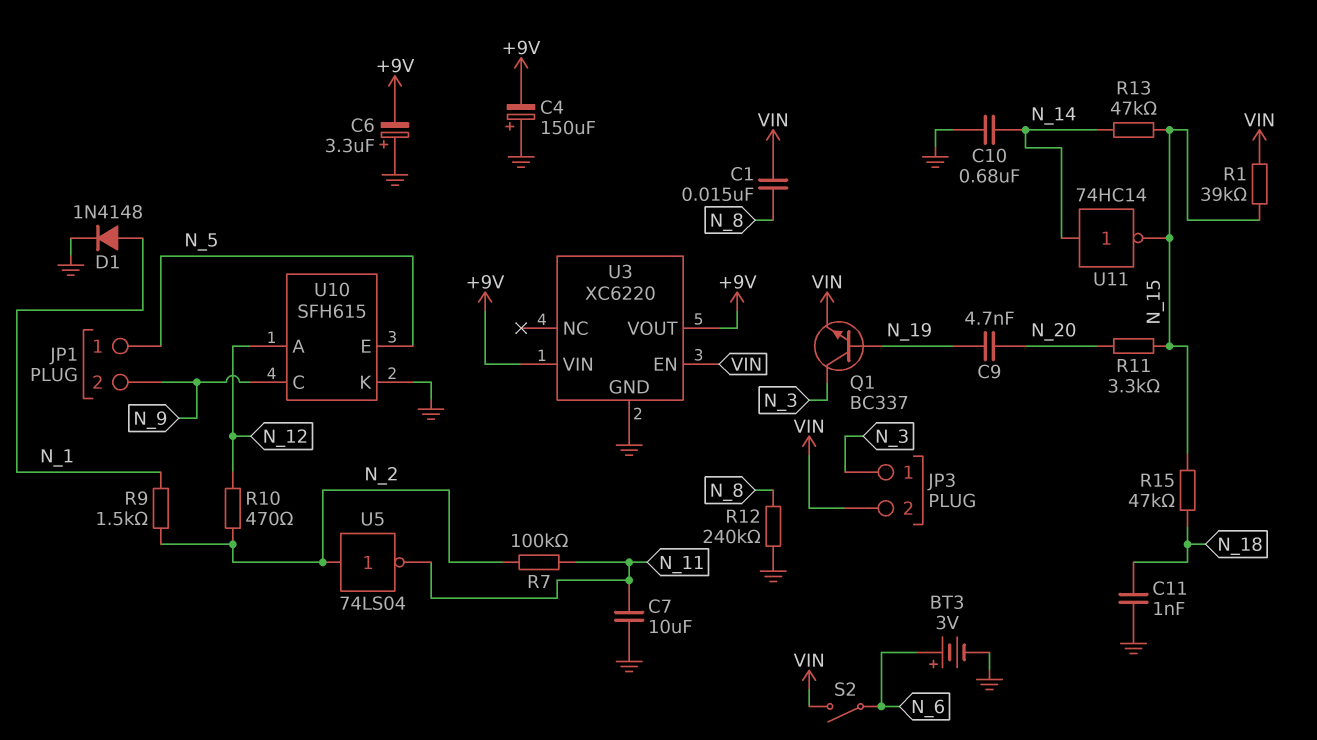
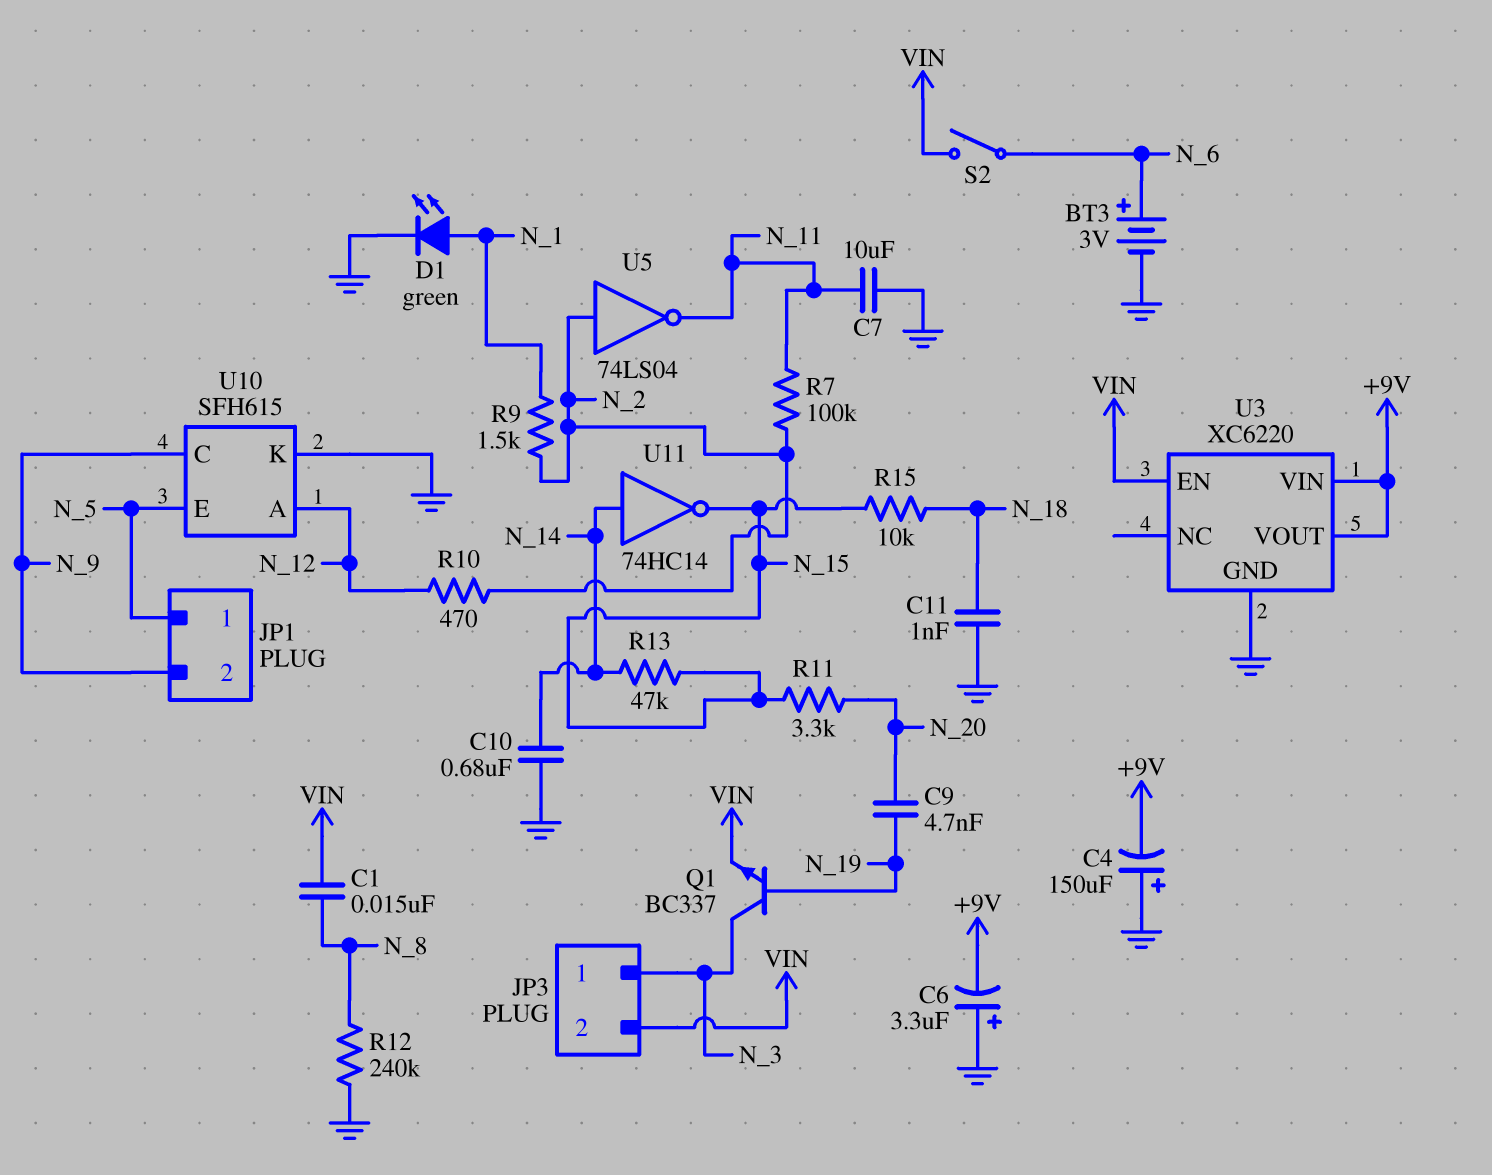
D1: diode 1N4148 (A N_1, K GND) -> LED green (A N_1, K GND)
R1: 39k (N_15, VIN) -> none
R15: 47k (N_15, N_18) -> 10k (N_15, N_18)

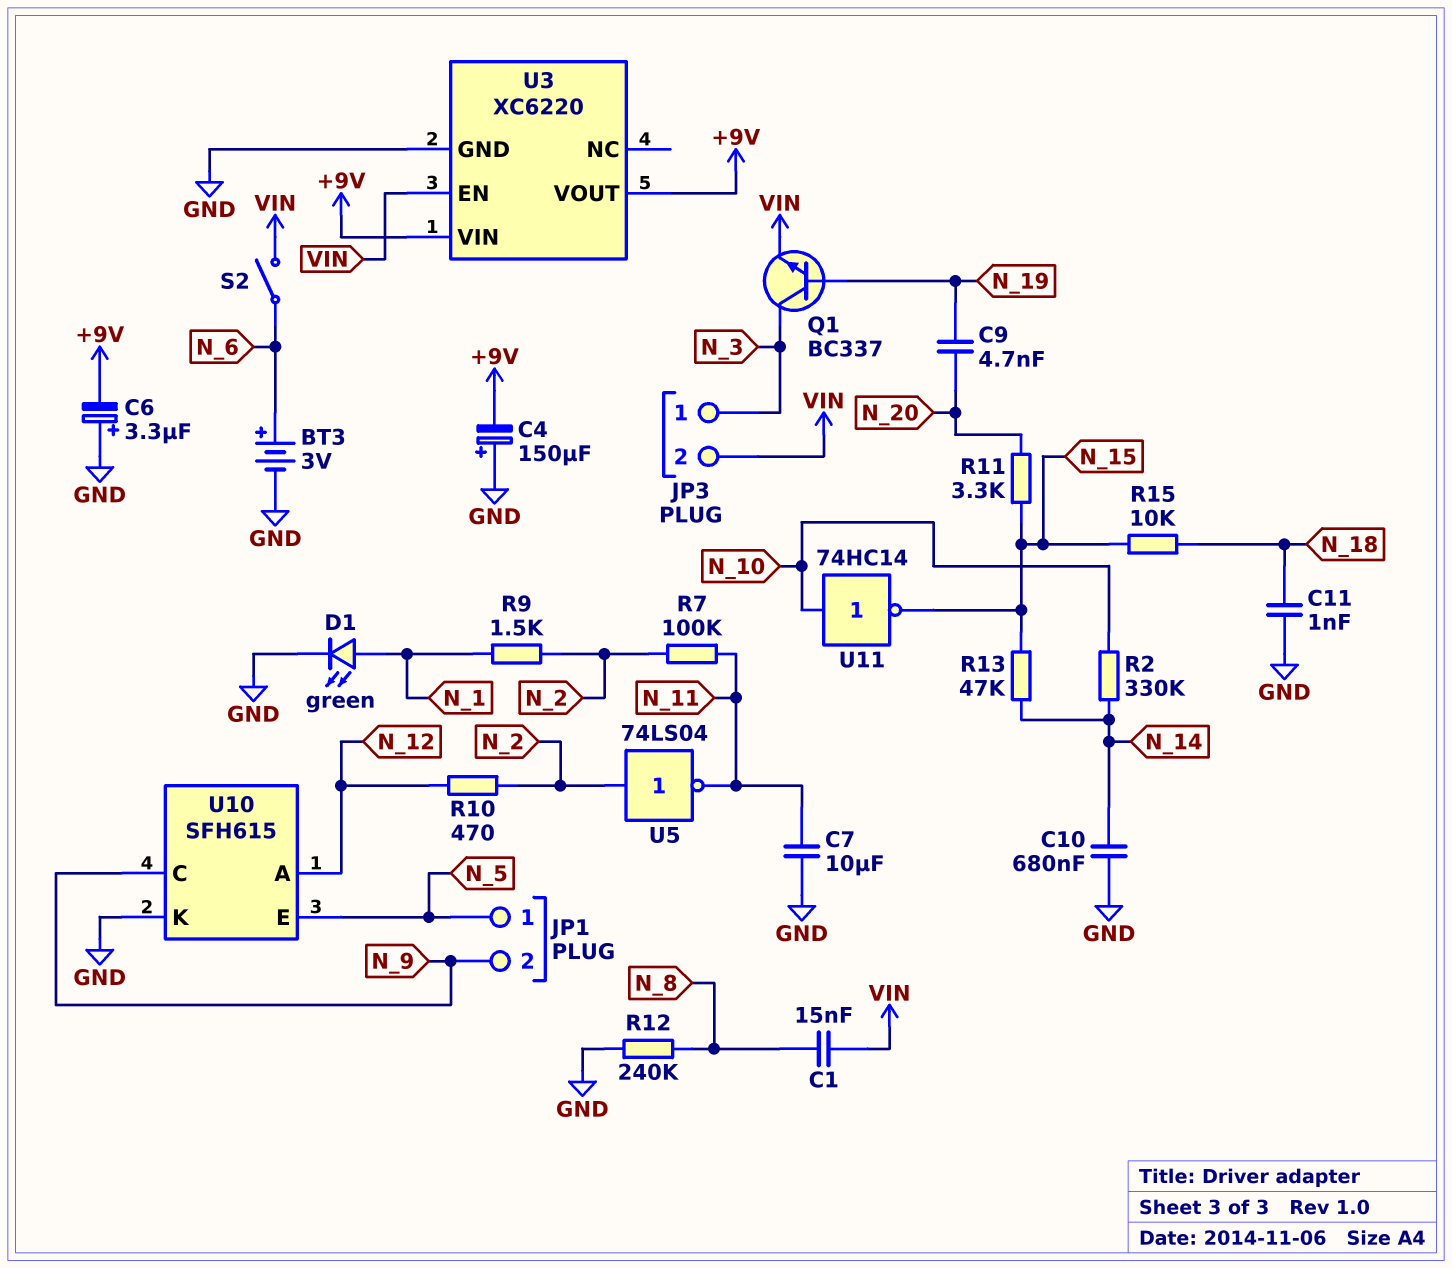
R2: none -> 330k (N_10, N_14)
U11: NOT 74HC14 (in N_14, out N_15) -> NOT 74HC14 (in N_10, out N_15)

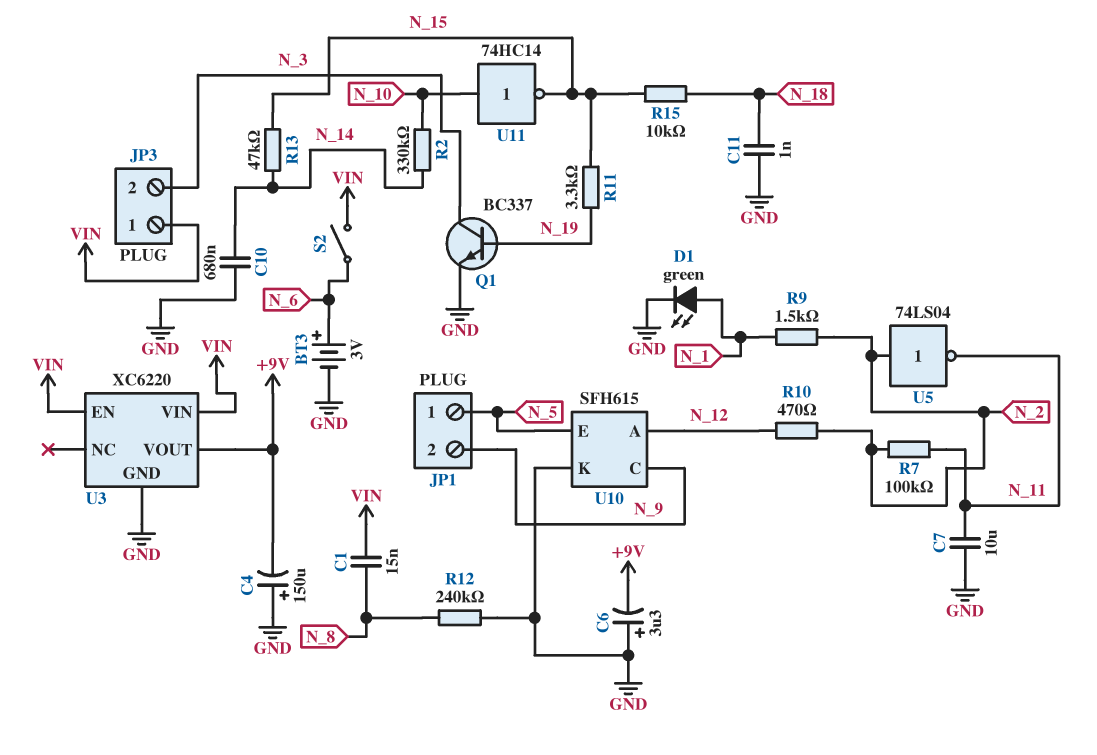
C9: 4.7nF (N_19, N_20) -> none
JP3 pin 1: N_3 -> VIN
JP3 pin 2: VIN -> N_3
Q1: NPN BC337 (B N_19, C N_3, E VIN) -> NPN BC337 (B N_19, C N_3, E GND)
R11: 3.3k (N_15, N_20) -> 3.3k (N_15, N_19)
U3 pin VIN: +9V -> VIN

